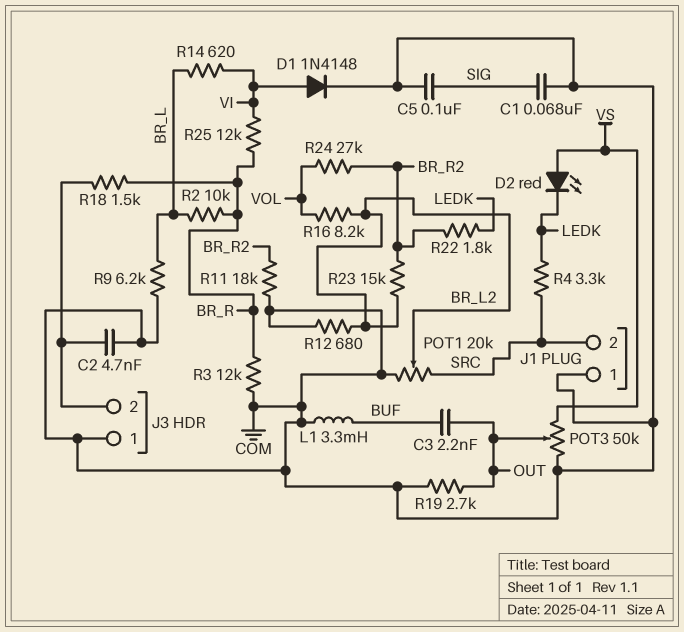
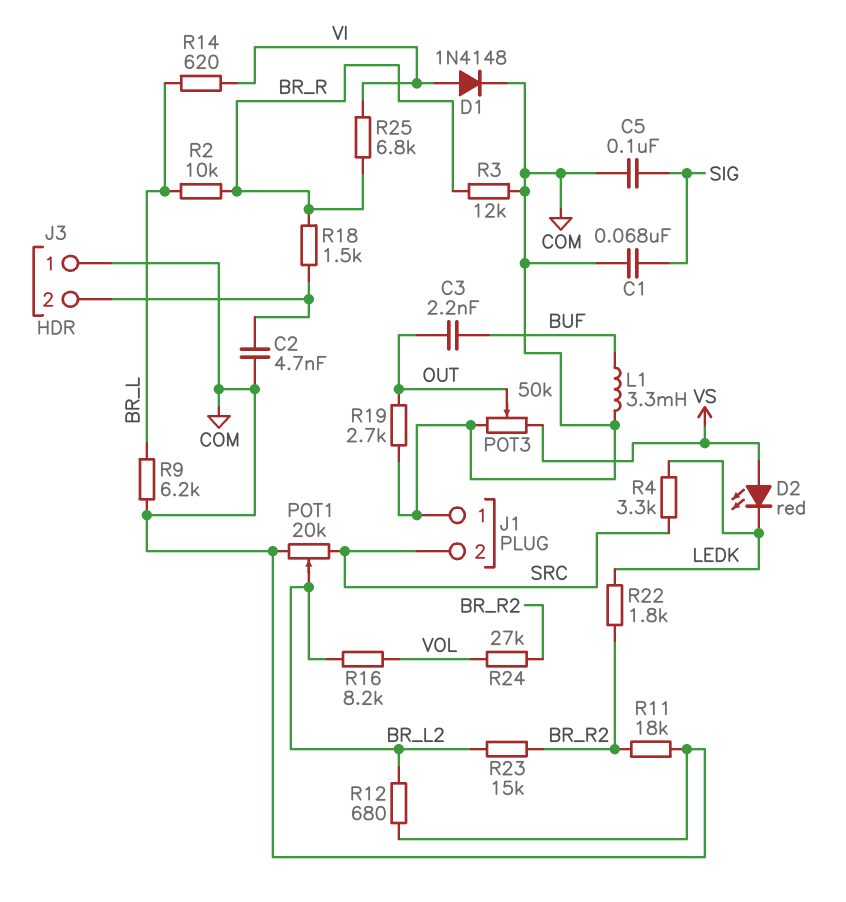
R25: 12k (BR_R, VI) -> 6.8k (BR_R, VI)

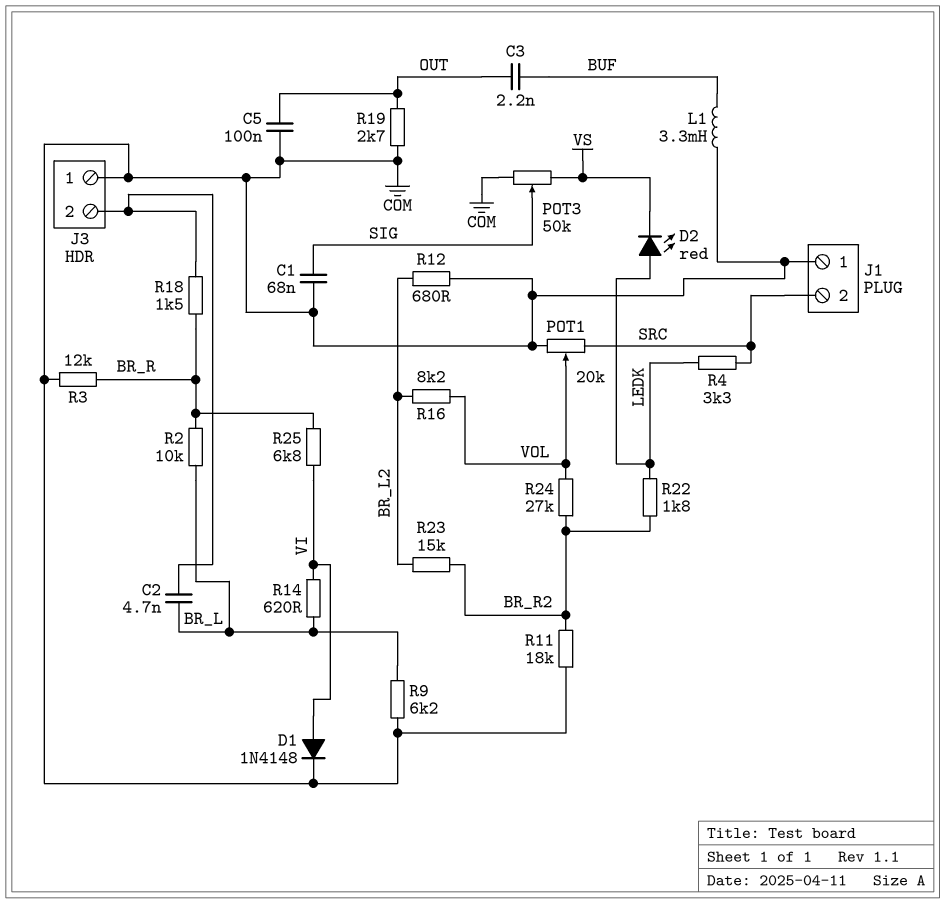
C2: 4.7nF (COM, J3/2) -> 4.7nF (BR_L, J3/2)
C5: 100nF (COM, SIG) -> 100nF (COM, OUT)
D2: LED red (A VS, K LEDK) -> LED red (A LEDK, K VS)
POT1: 20k (COM, SRC, wiper BR_L2) -> 20k (COM, SRC, wiper VOL)
POT3: 50k (COM, VS, wiper OUT) -> 50k (COM, VS, wiper SIG)

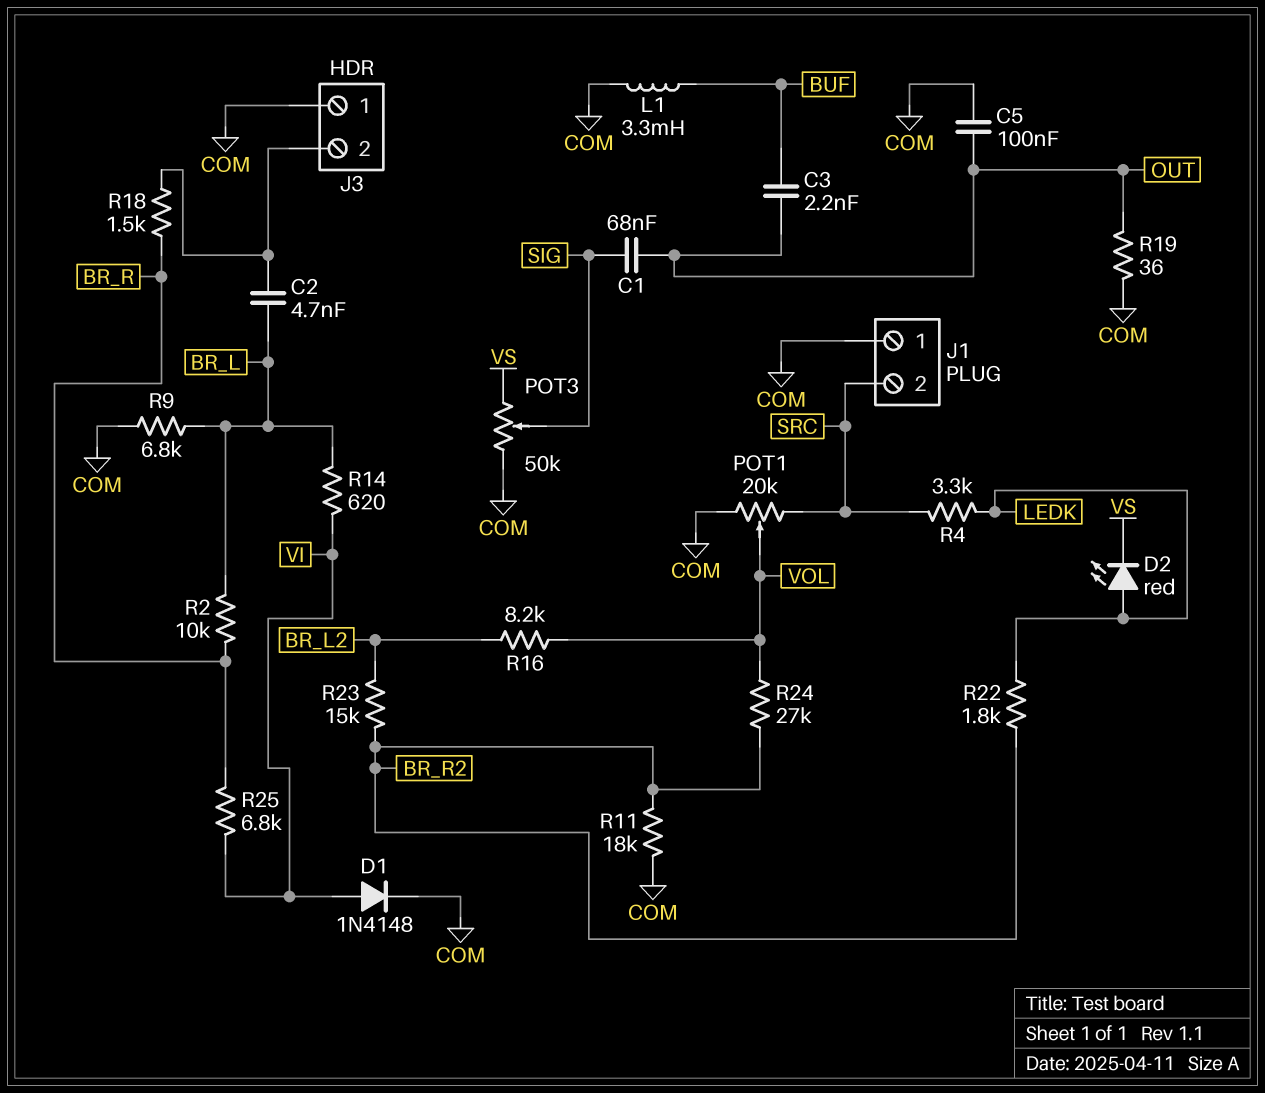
C1: 68nF (COM, SIG) -> 68nF (OUT, SIG)
R3: 12k (BR_R, COM) -> none
R9: 6.2k (BR_L, COM) -> 6.8k (BR_L, COM)
R12: 680 (BR_L2, COM) -> none
R19: 2.7k (COM, OUT) -> 36 (COM, OUT)

